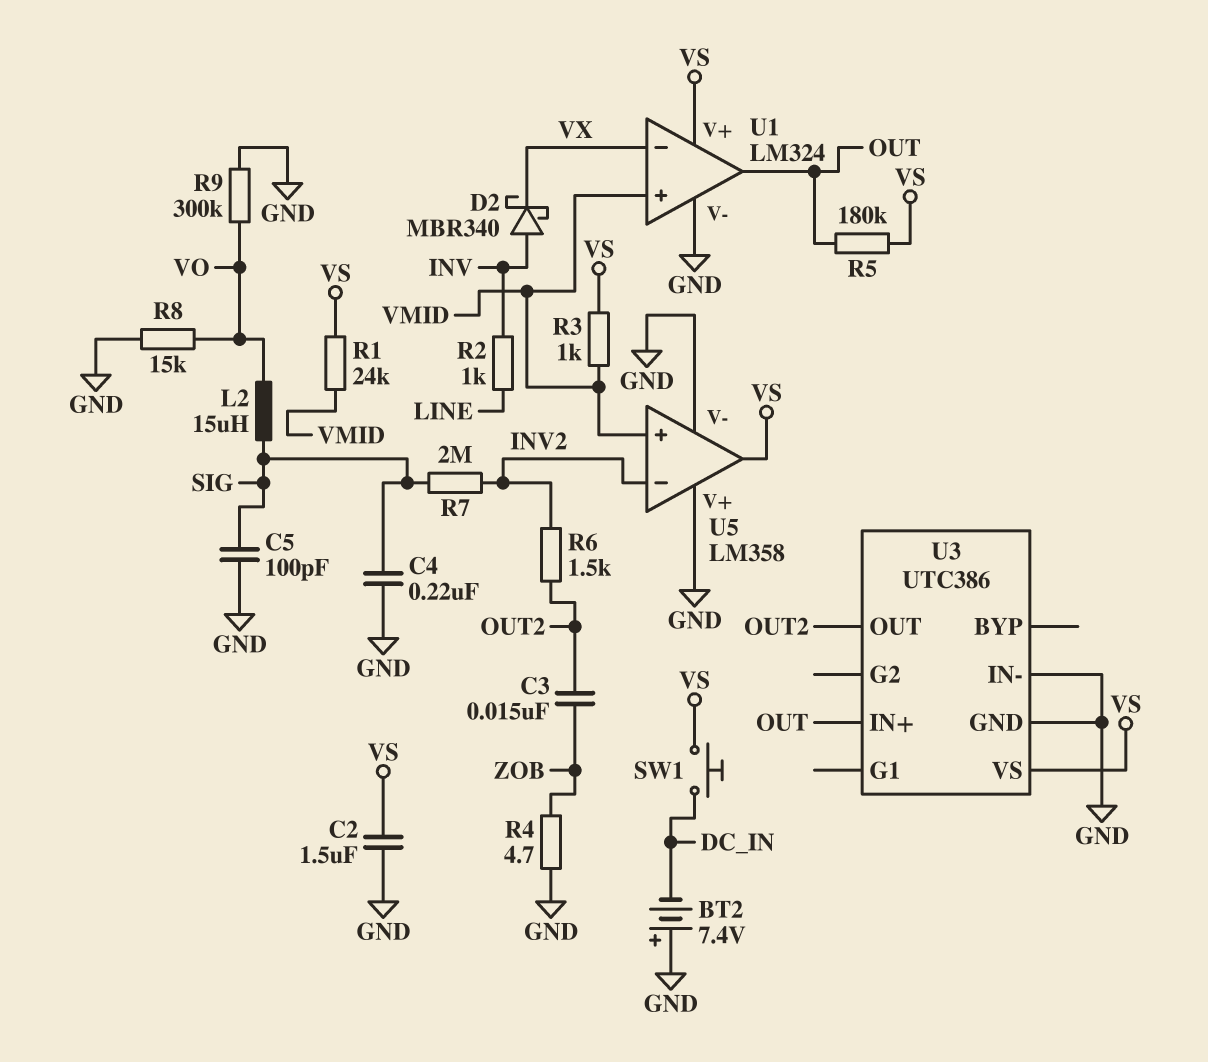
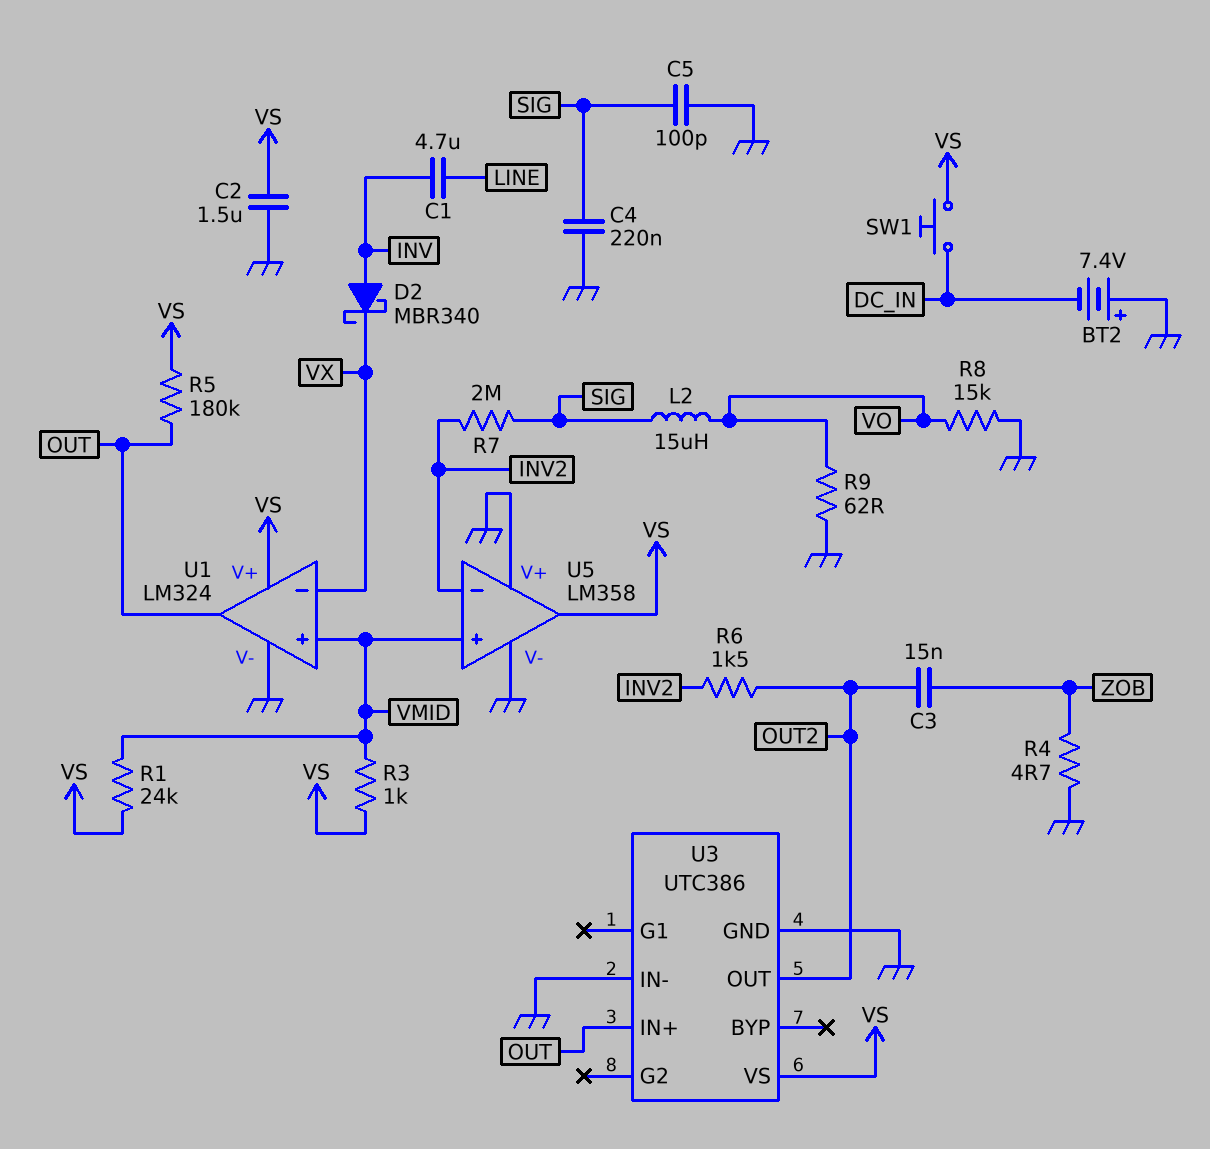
C1: none -> 4.7uF (INV, LINE)
R2: 1k (INV, LINE) -> none
R9: 300k (GND, VO) -> 62 (GND, VO)

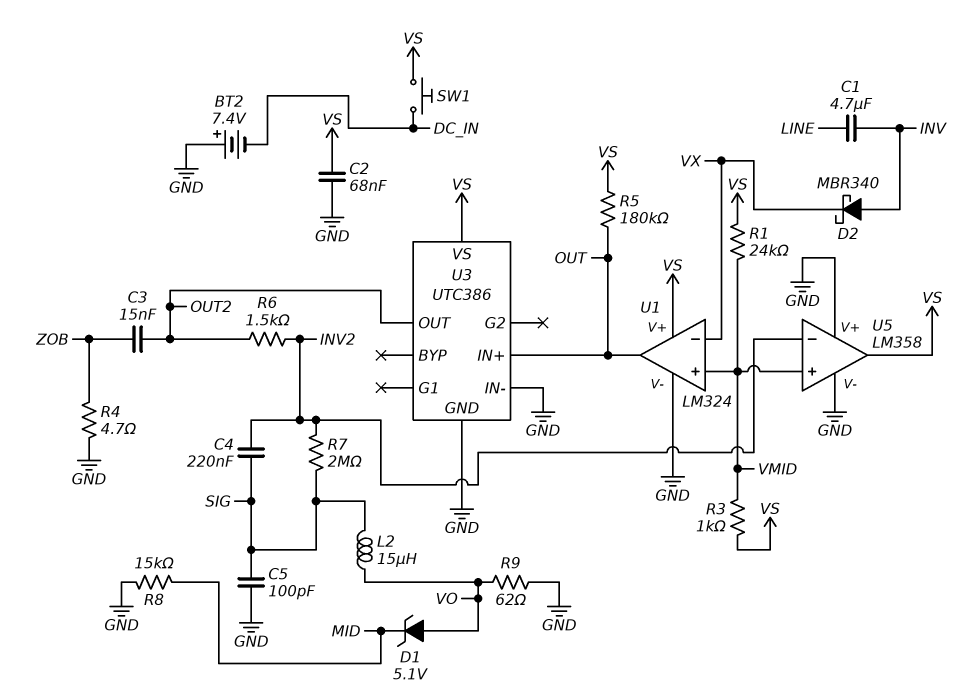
C2: 1.5uF (GND, VS) -> 68nF (GND, VS)
C4: 220nF (GND, SIG) -> 220nF (INV2, SIG)
D1: none -> zener 5.1V (A VO, K MID)
R8: 15k (GND, VO) -> 15k (GND, MID)

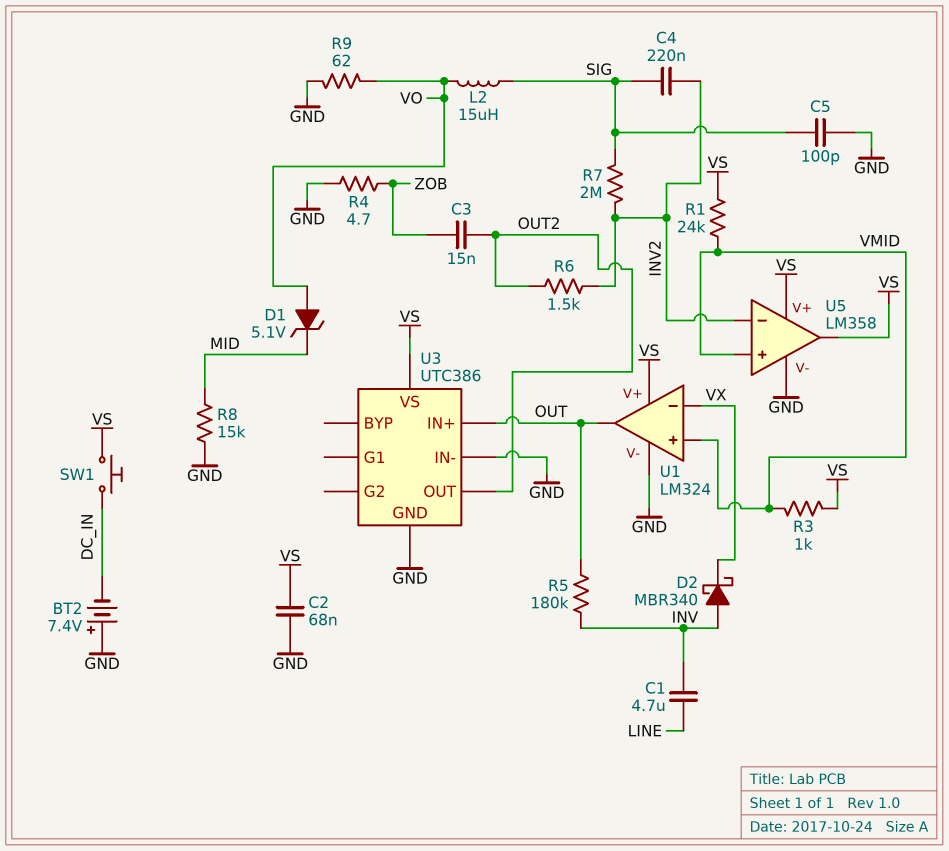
R5: 180k (OUT, VS) -> 180k (INV, OUT)
U5 pin V+: GND -> VS

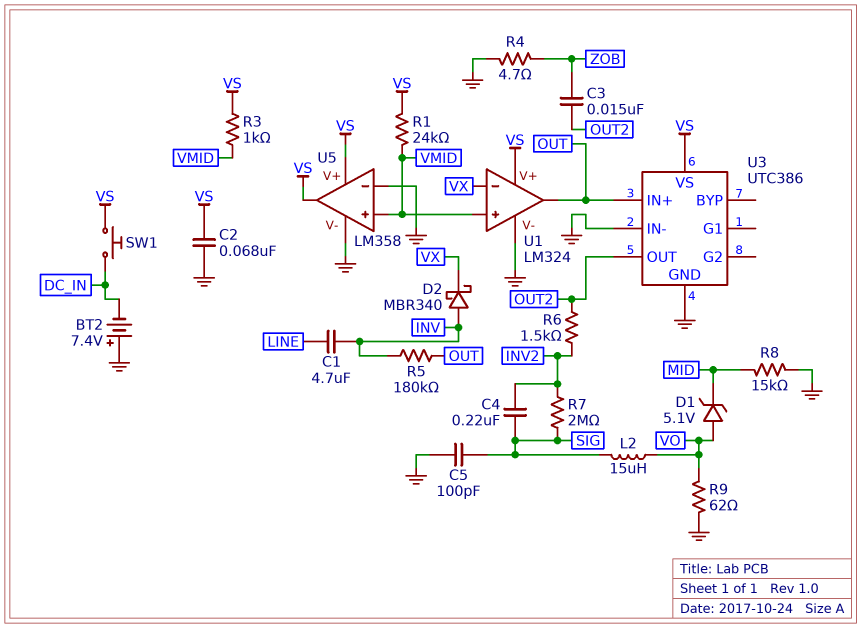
U5 pin in-: INV2 -> GND

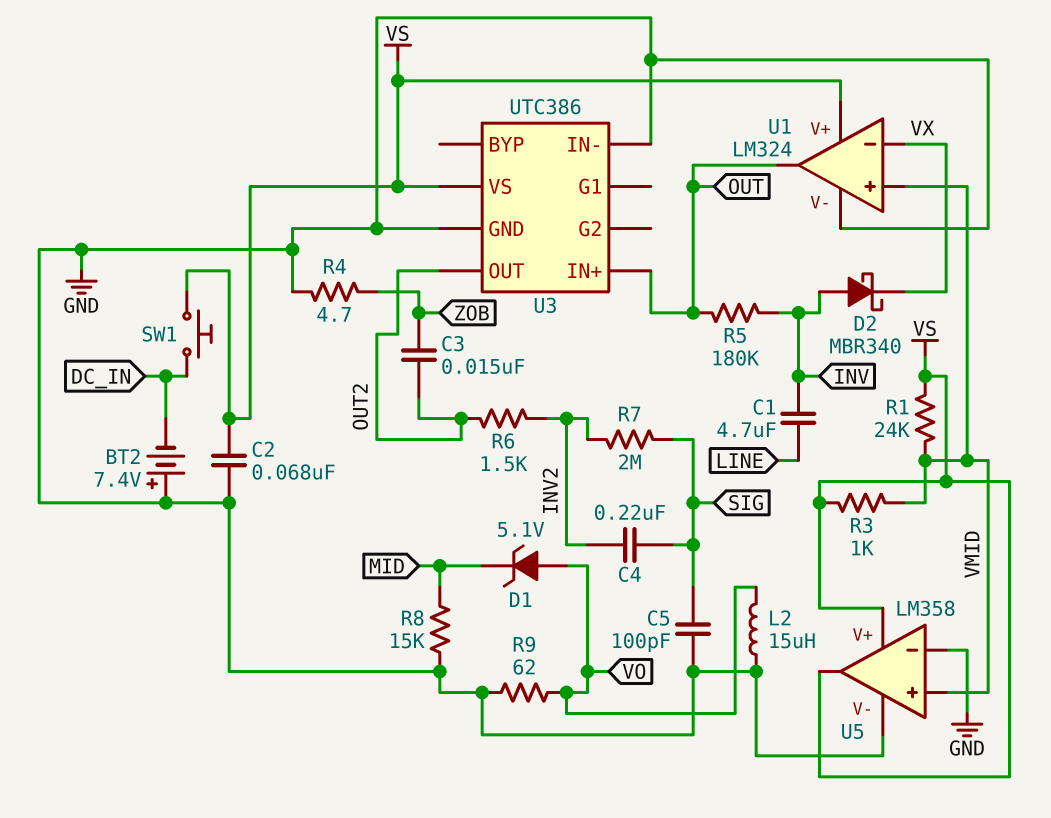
L2: 15uH (SIG, VO) -> 15uH (GND, VO)

